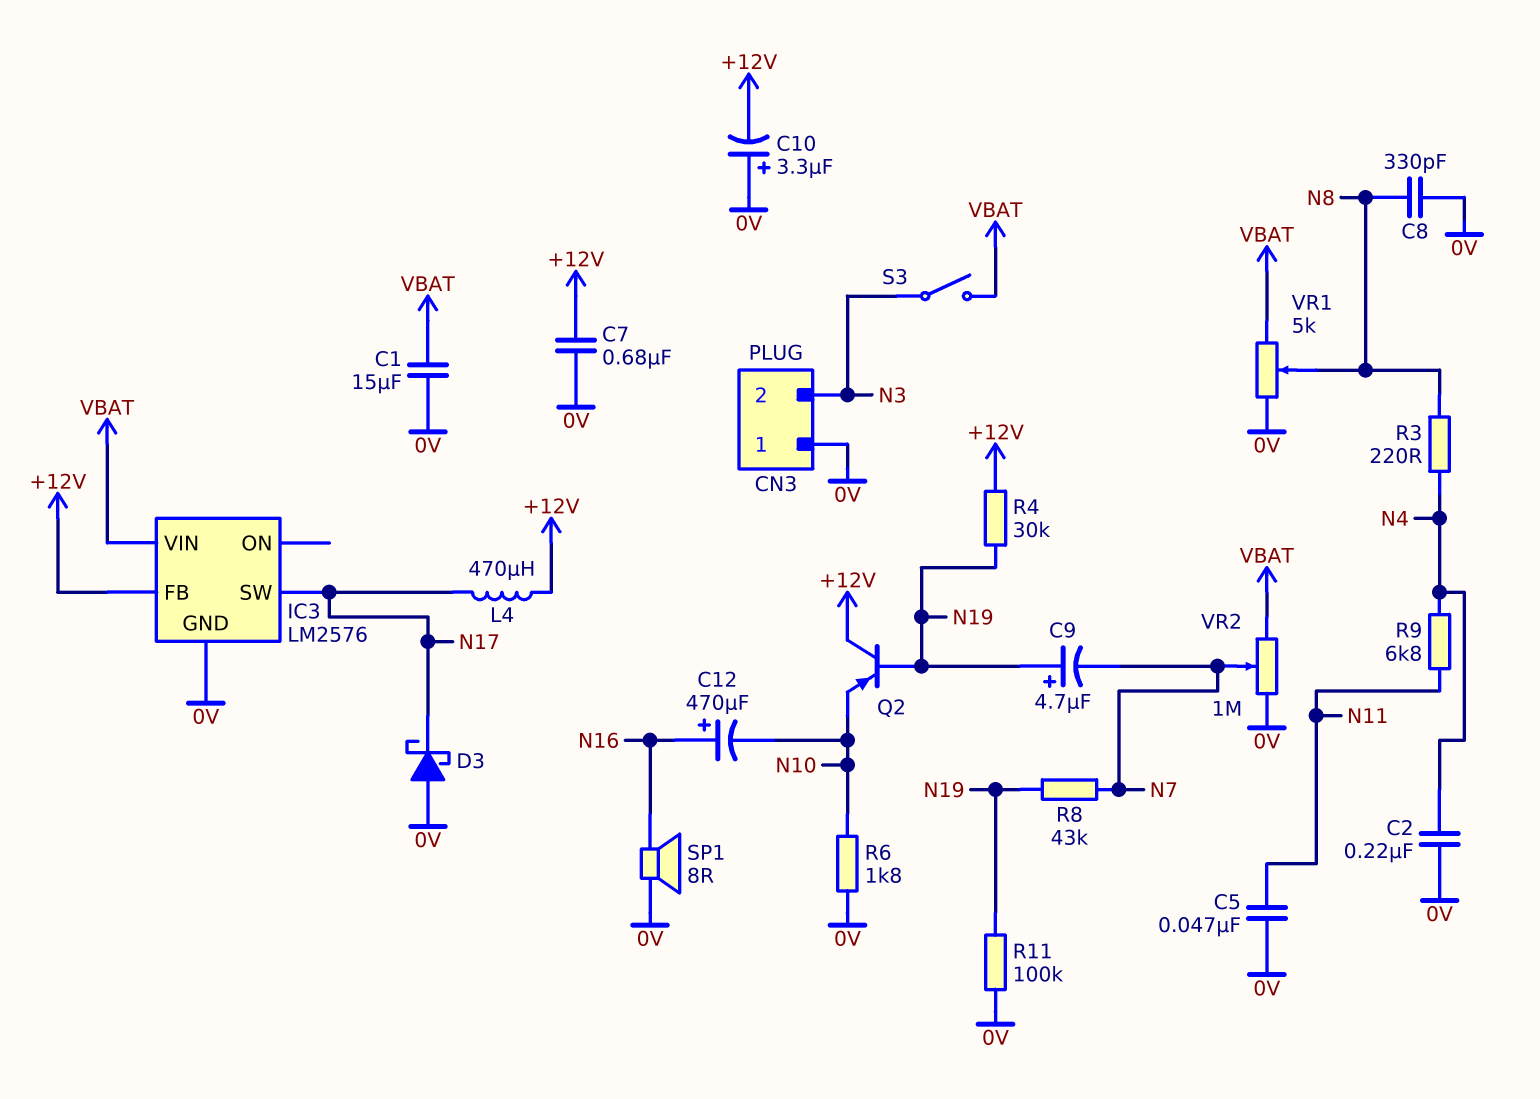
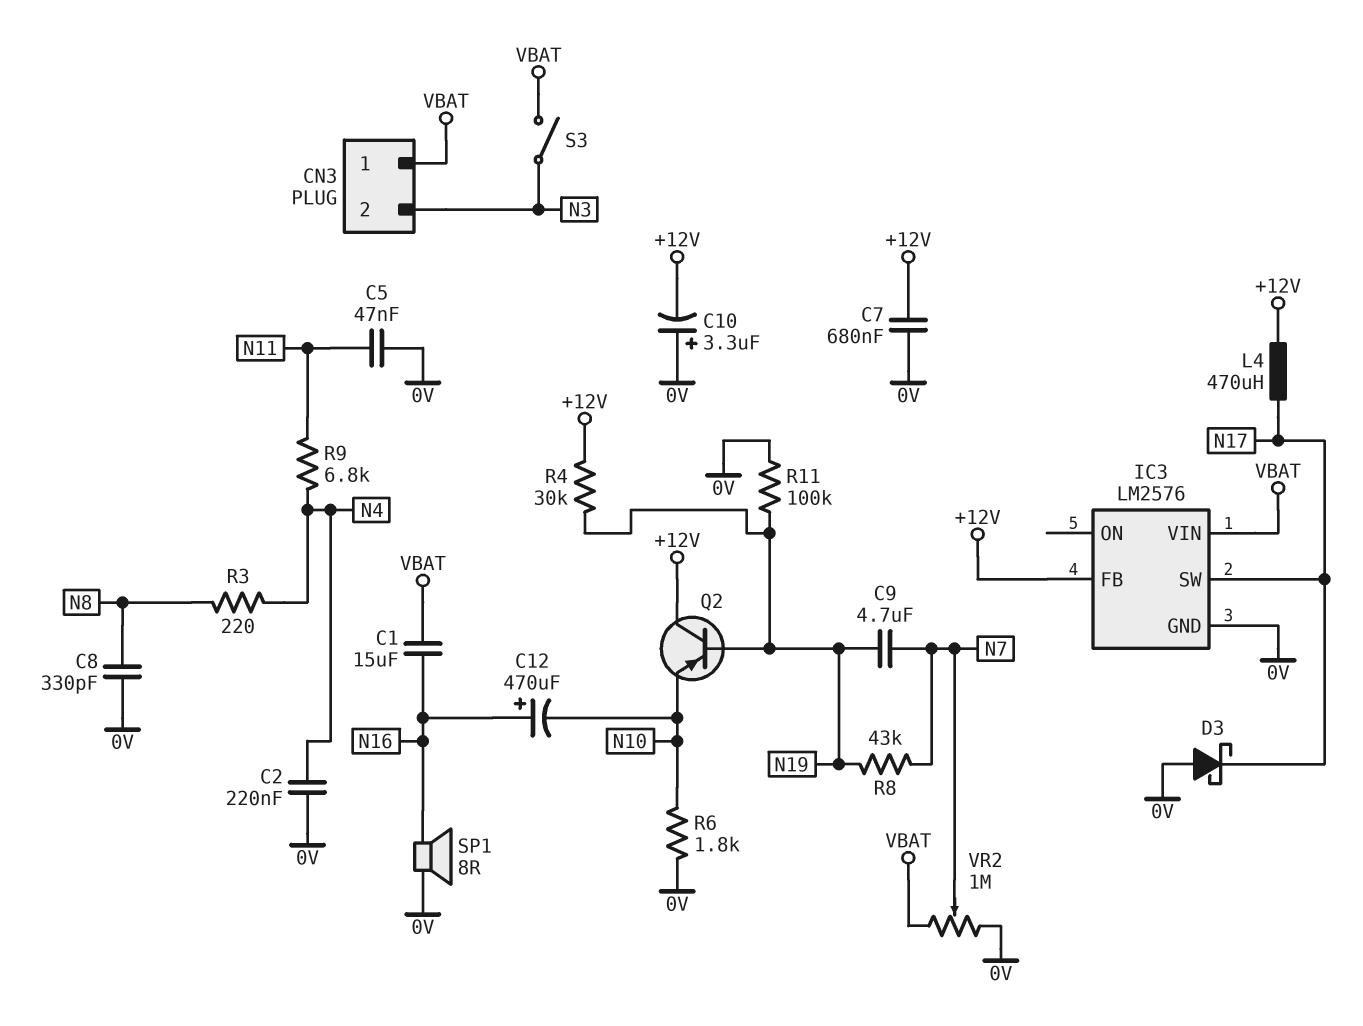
C1: 15uF (0V, VBAT) -> 15uF (N16, VBAT)
C9: 4.7uF (plus N19, minus N7) -> 4.7uF (N7, N19)
CN3 pin 1: 0V -> VBAT
VR1: 5k (0V, VBAT, wiper N8) -> none

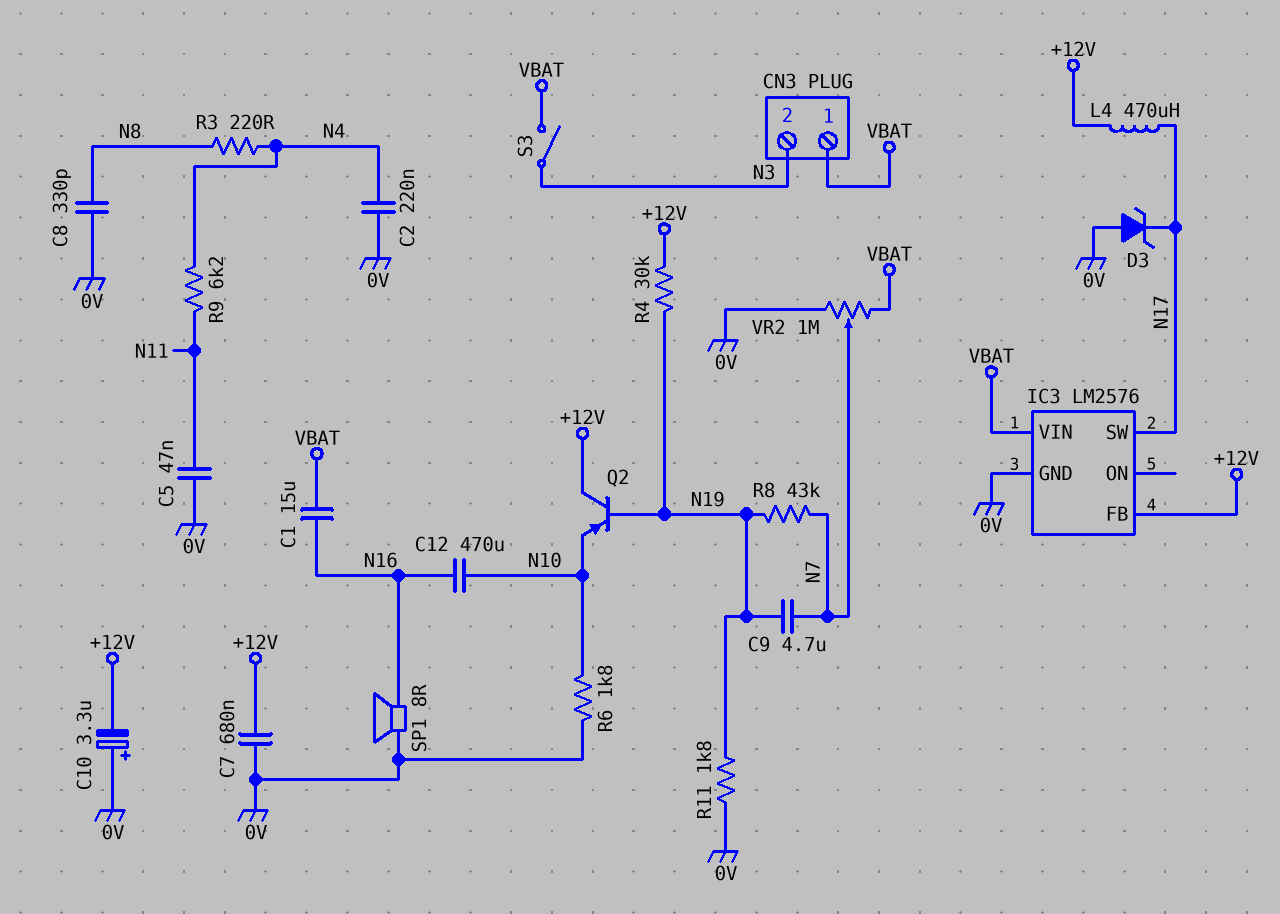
C12: 470uF (plus N16, minus N10) -> 470uF (N10, N16)
D3: schottky (A 0V, K N17) -> zener (A 0V, K N17)
R9: 6.8k (N4, N11) -> 6.2k (N4, N11)
R11: 100k (0V, N19) -> 1.8k (0V, N19)

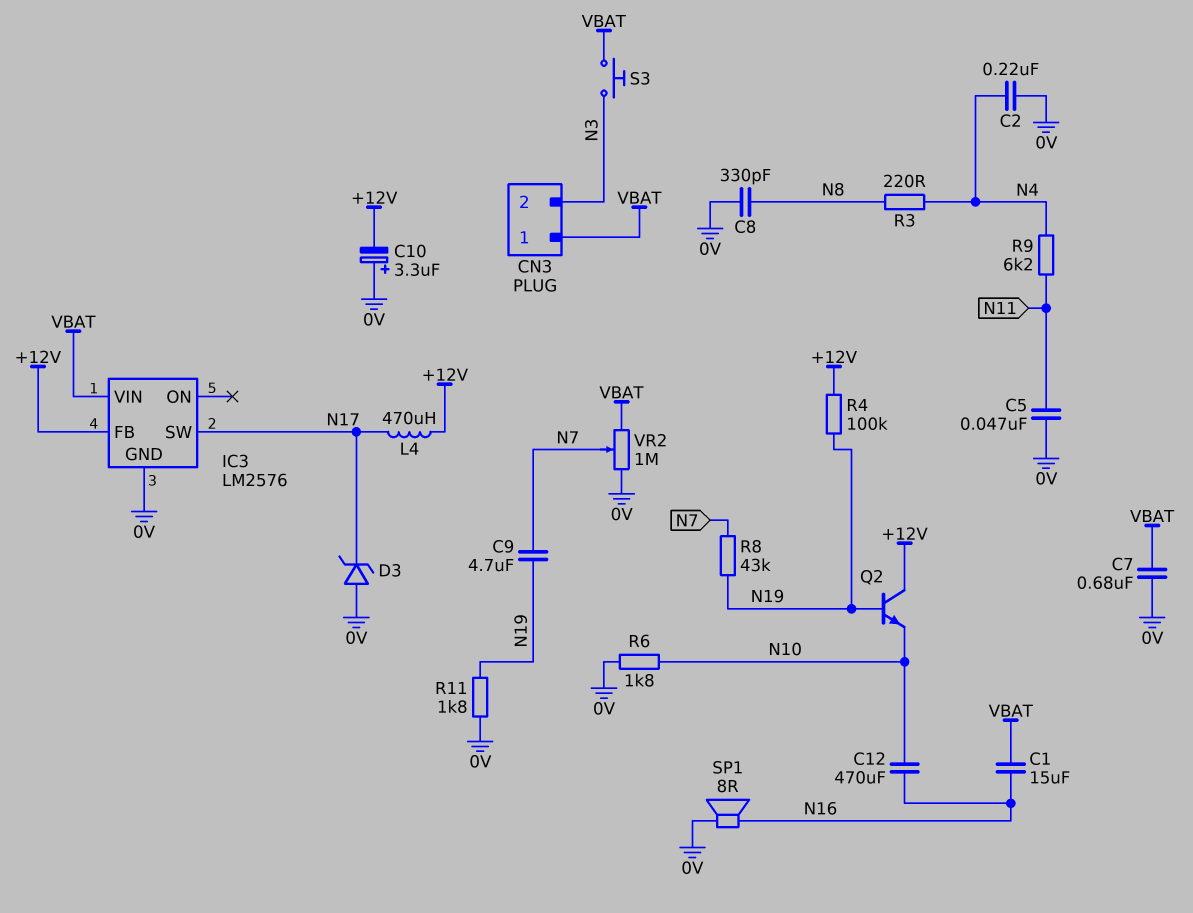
C7: 680nF (+12V, 0V) -> 680nF (0V, VBAT)
Q2: PNP (B N19, C +12V, E N10) -> NPN (B N19, C +12V, E N10)
R4: 30k (+12V, N19) -> 100k (+12V, N19)
S3: switch (N3, VBAT) -> button (N3, VBAT)

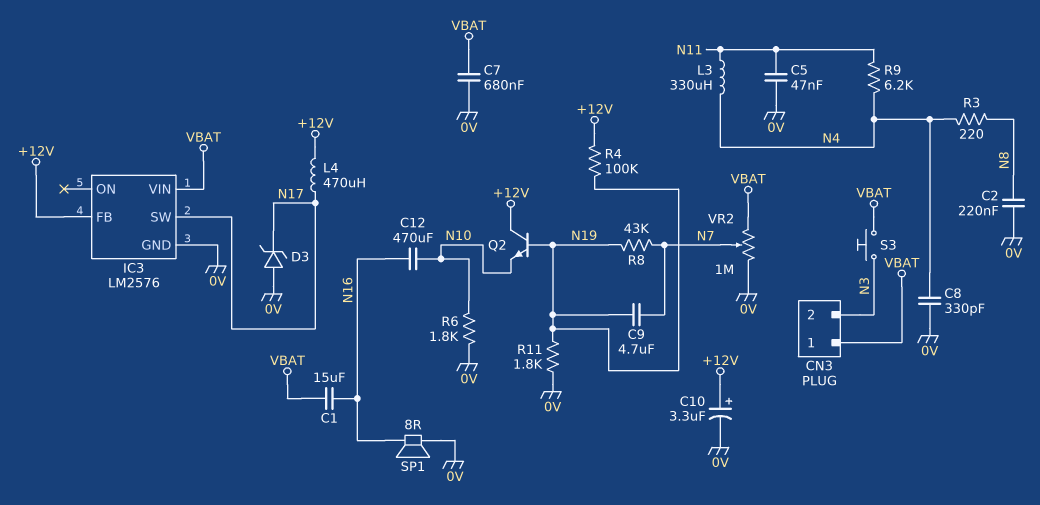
C2: 220nF (0V, N4) -> 220nF (0V, N8)
C8: 330pF (0V, N8) -> 330pF (0V, N4)
C10: 3.3uF (plus 0V, minus +12V) -> 3.3uF (plus +12V, minus 0V)
L3: none -> 330uH (N4, N11)

